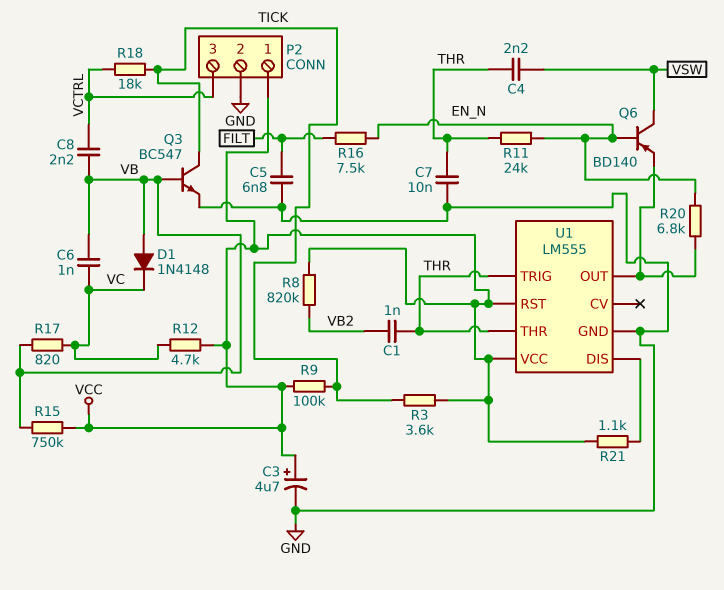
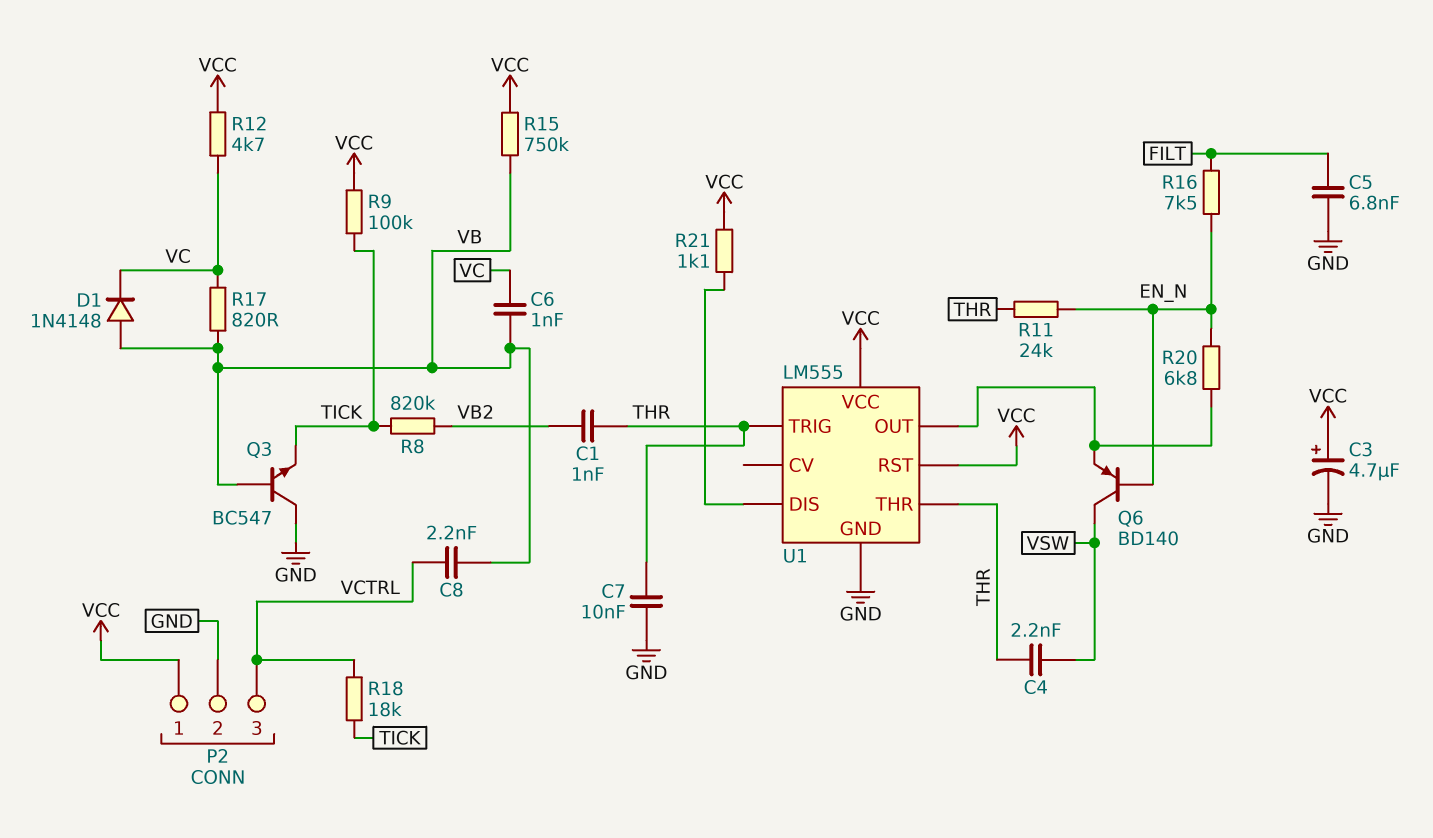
Q3: NPN BC547 (B VB, C TICK, E GND) -> NPN BC547 (B VB, C GND, E TICK)
R3: 3.6k (TICK, VCC) -> none
R8: 820k (VB2, VCC) -> 820k (TICK, VB2)

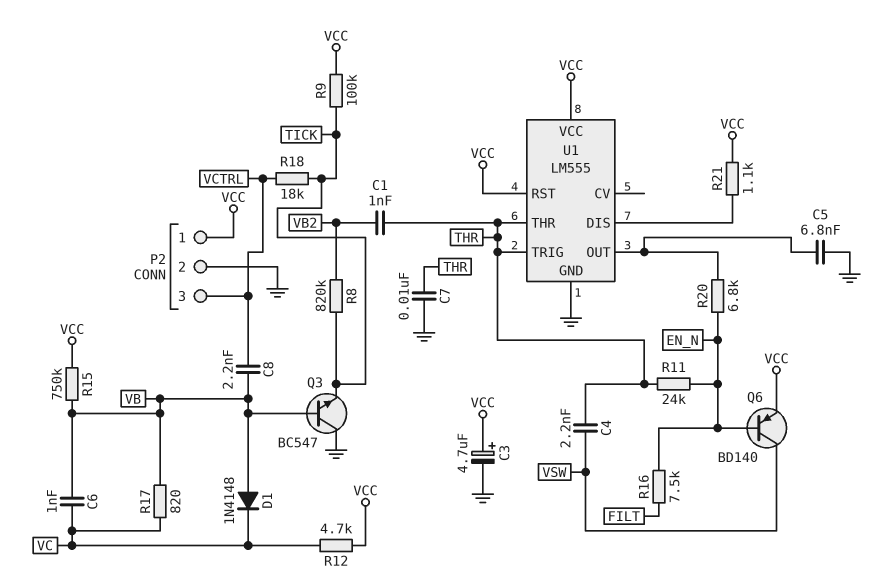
C5: 6.8nF (FILT, GND) -> 6.8nF (GND, U1/OUT)
Q6: PNP BD140 (B EN_N, C VSW, E U1/OUT) -> PNP BD140 (B EN_N, C VSW, E VCC)

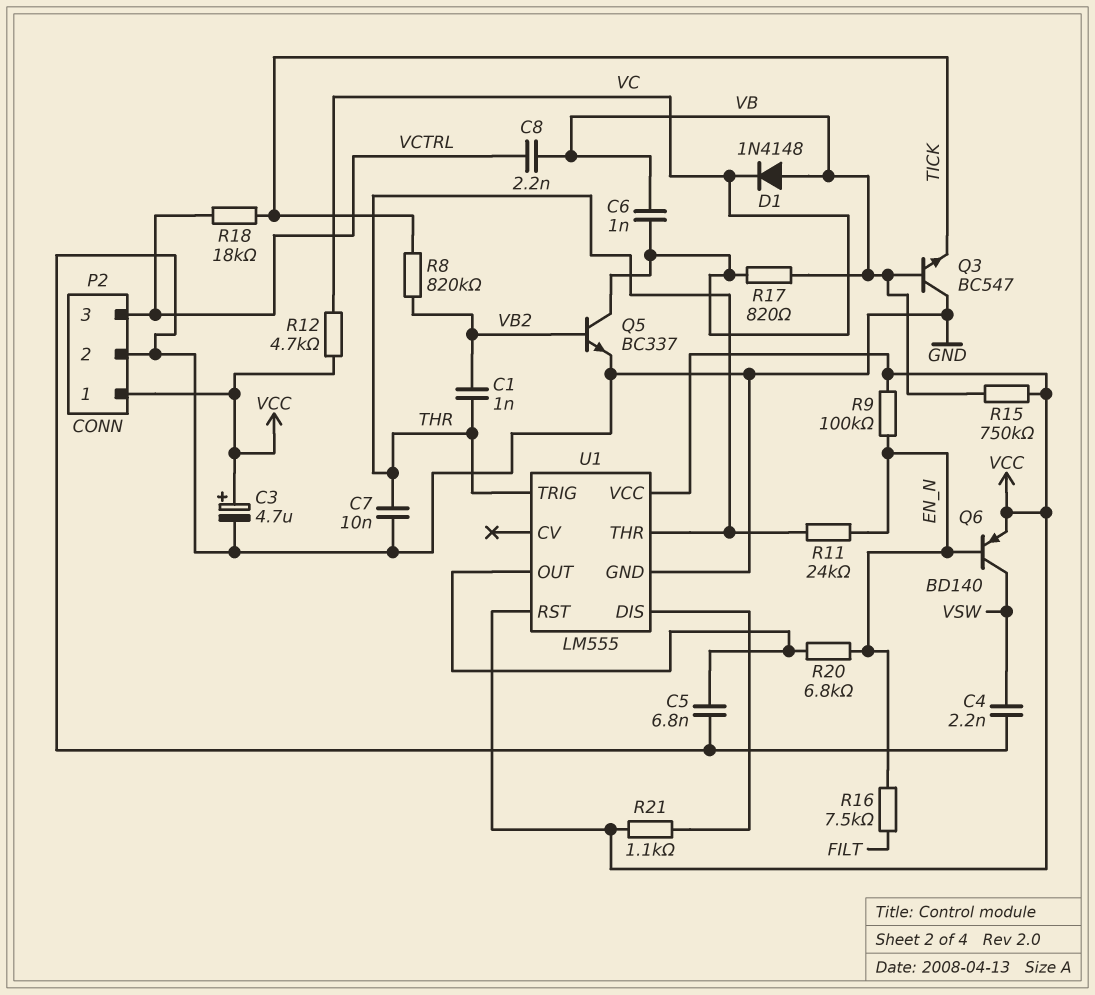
C4: 2.2nF (THR, VSW) -> 2.2nF (GND, VSW)
Q5: none -> NPN BC337 (B VB2, C VC, E GND)
R9: 100k (TICK, VCC) -> 100k (EN_N, VCC)

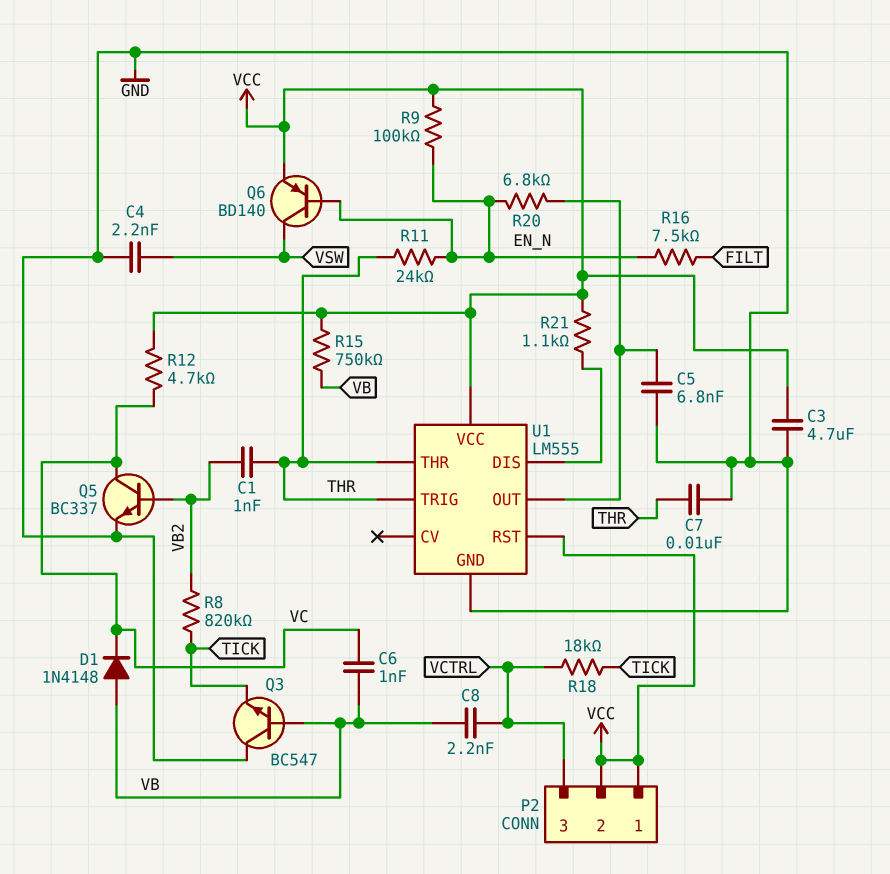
C3: 4.7uF (plus VCC, minus GND) -> 4.7uF (GND, VCC)
P2 pin 2: GND -> VCC
R17: 820 (VB, VC) -> none

